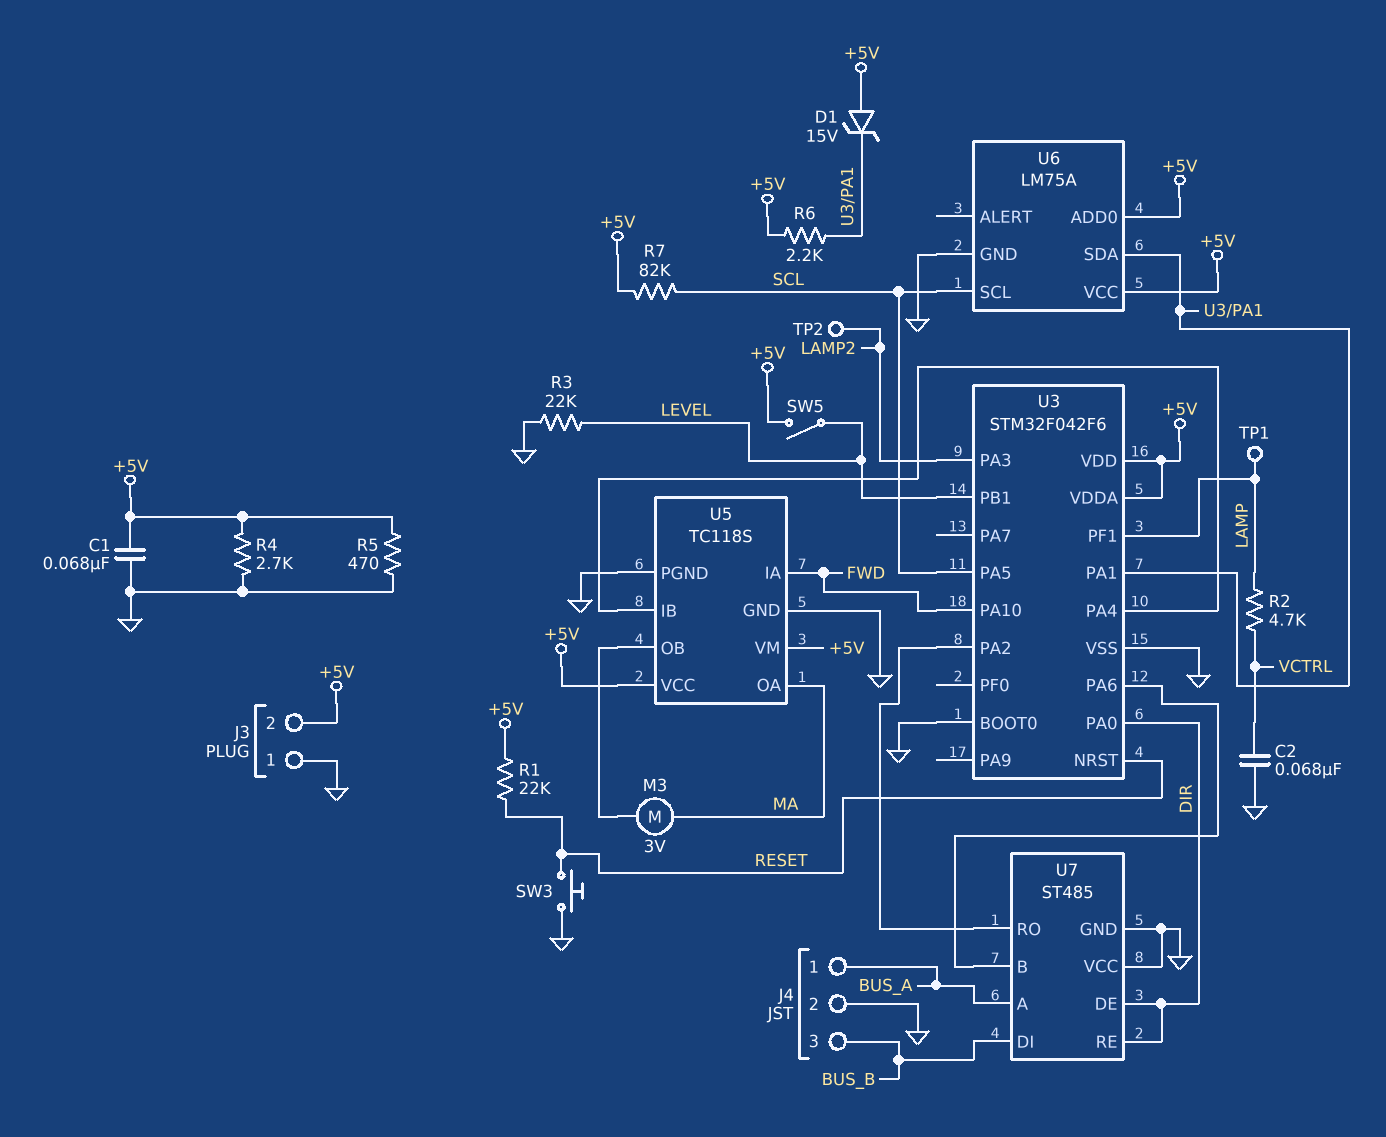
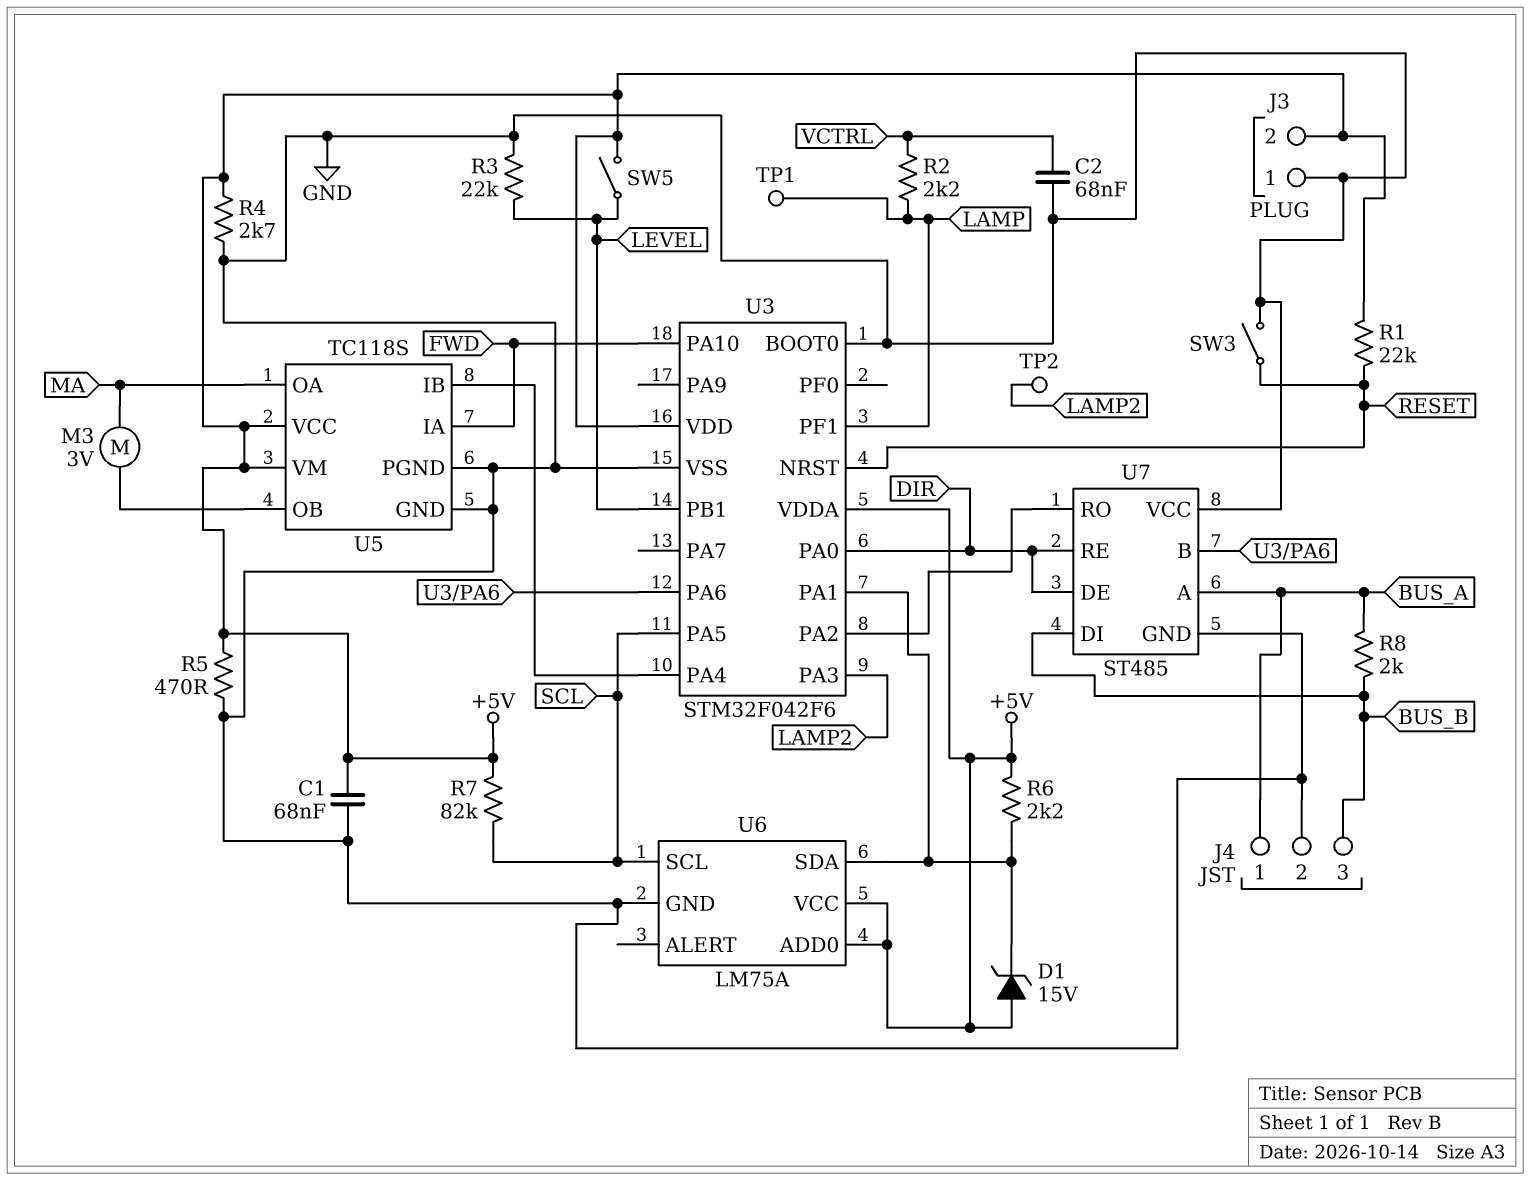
R2: 4.7k (LAMP, VCTRL) -> 2.2k (LAMP, VCTRL)
R8: none -> 2k (BUS_A, BUS_B)
SW3: button (GND, RESET) -> switch (GND, RESET)

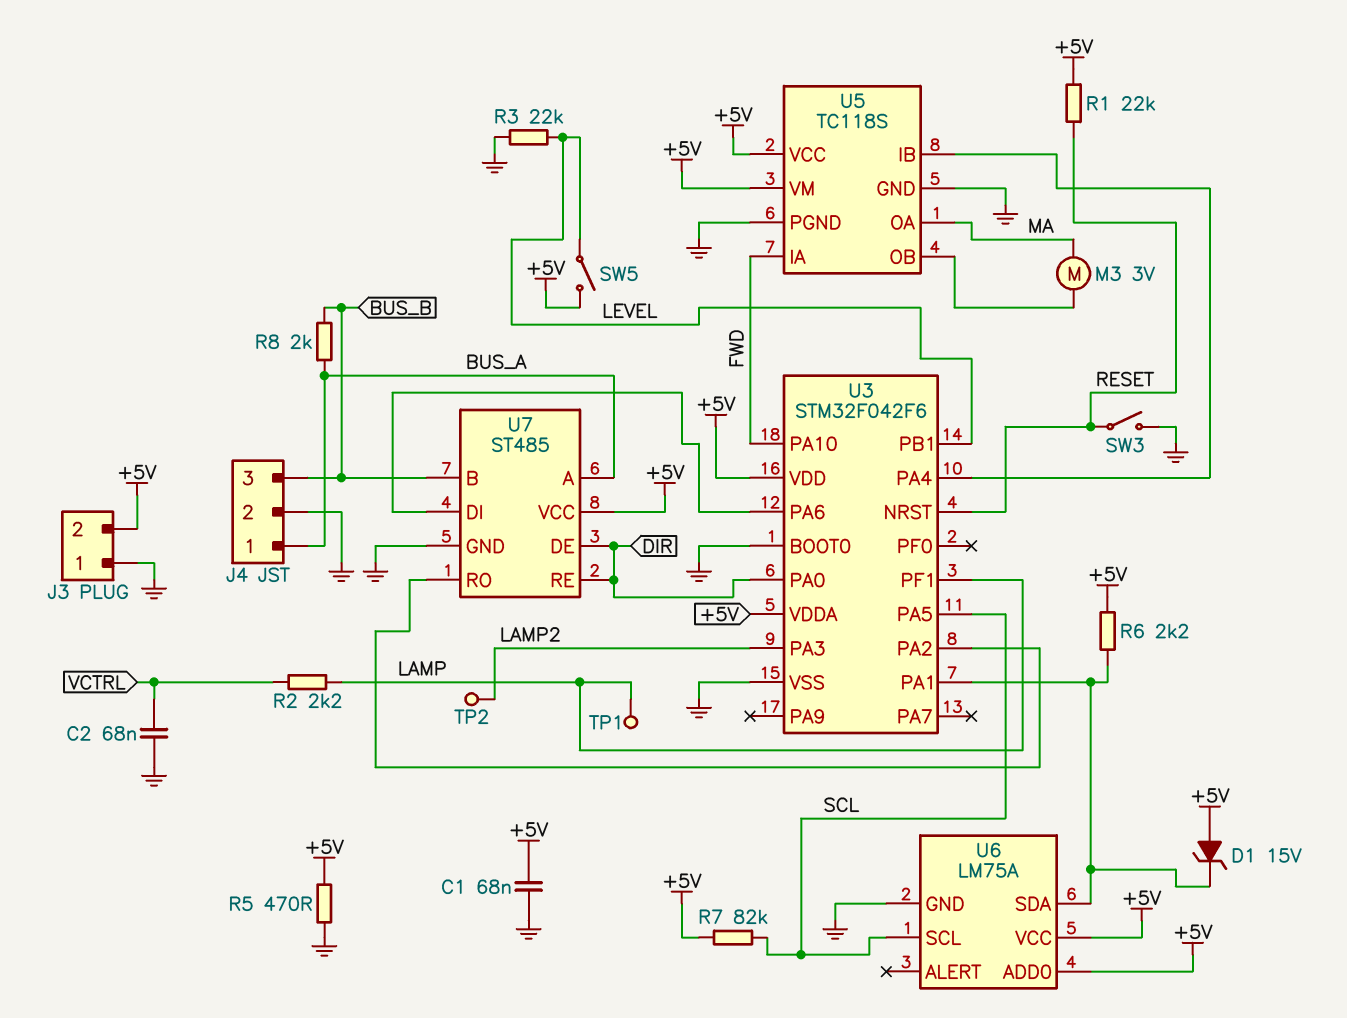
R4: 2.7k (+5V, GND) -> none
U7 pin B: U3/PA6 -> BUS_B
U7 pin DI: BUS_B -> U3/PA6
U7 pin VCC: GND -> +5V

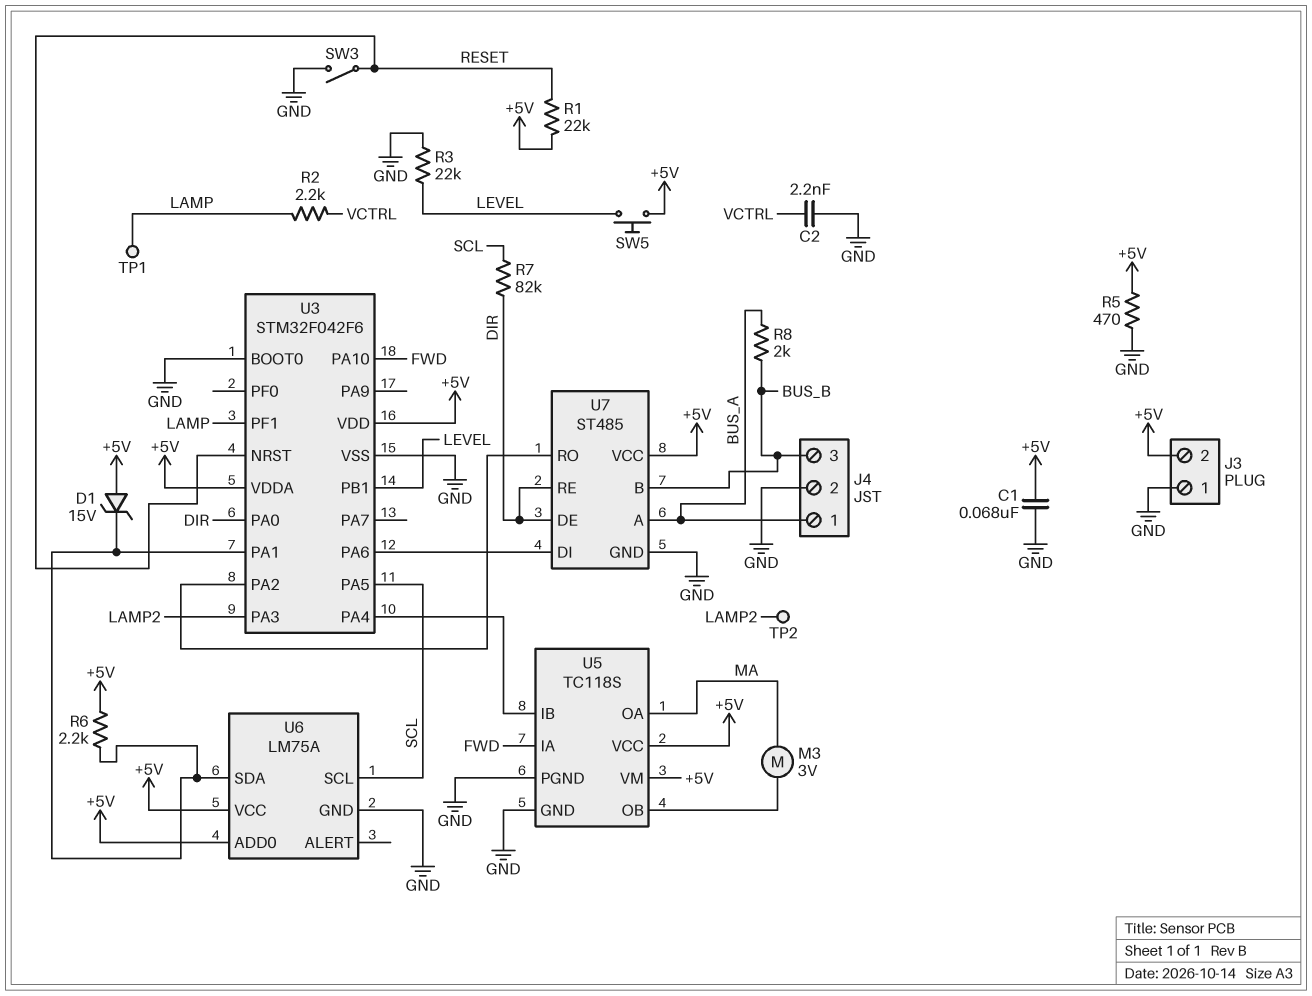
C2: 68nF (GND, VCTRL) -> 2.2nF (GND, VCTRL)
R7: 82k (+5V, SCL) -> 82k (DIR, SCL)
SW5: switch (+5V, LEVEL) -> button (+5V, LEVEL)

